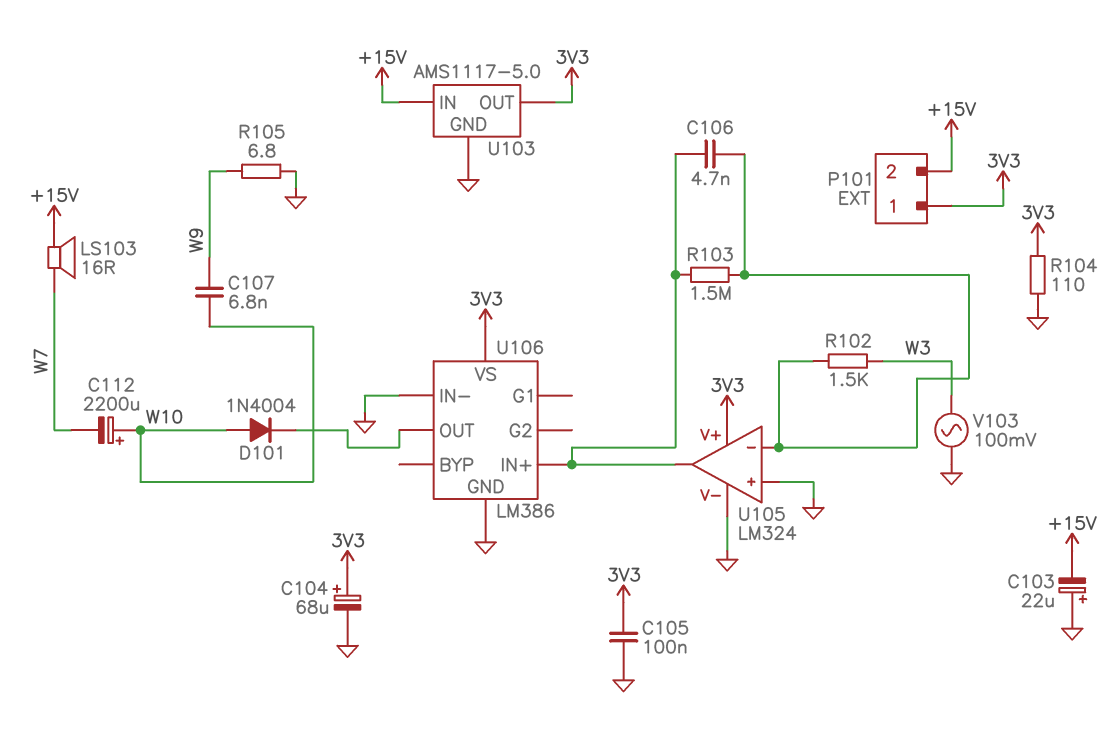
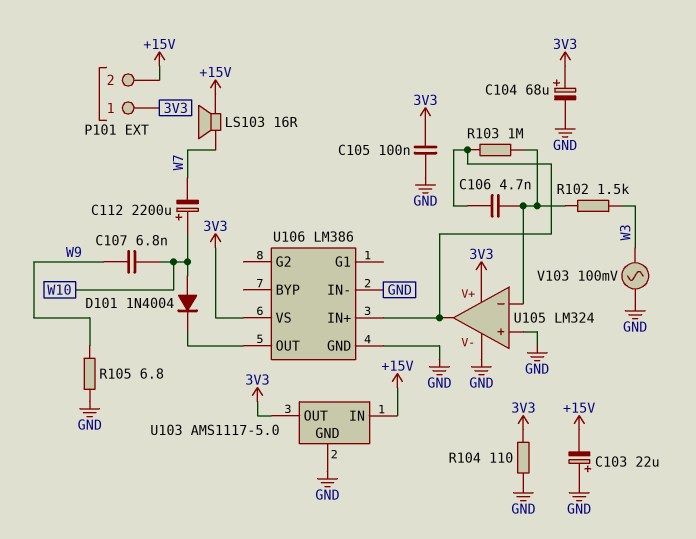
R103: 1.5M (U105/in-, U105/out) -> 1M (U105/in-, U105/out)

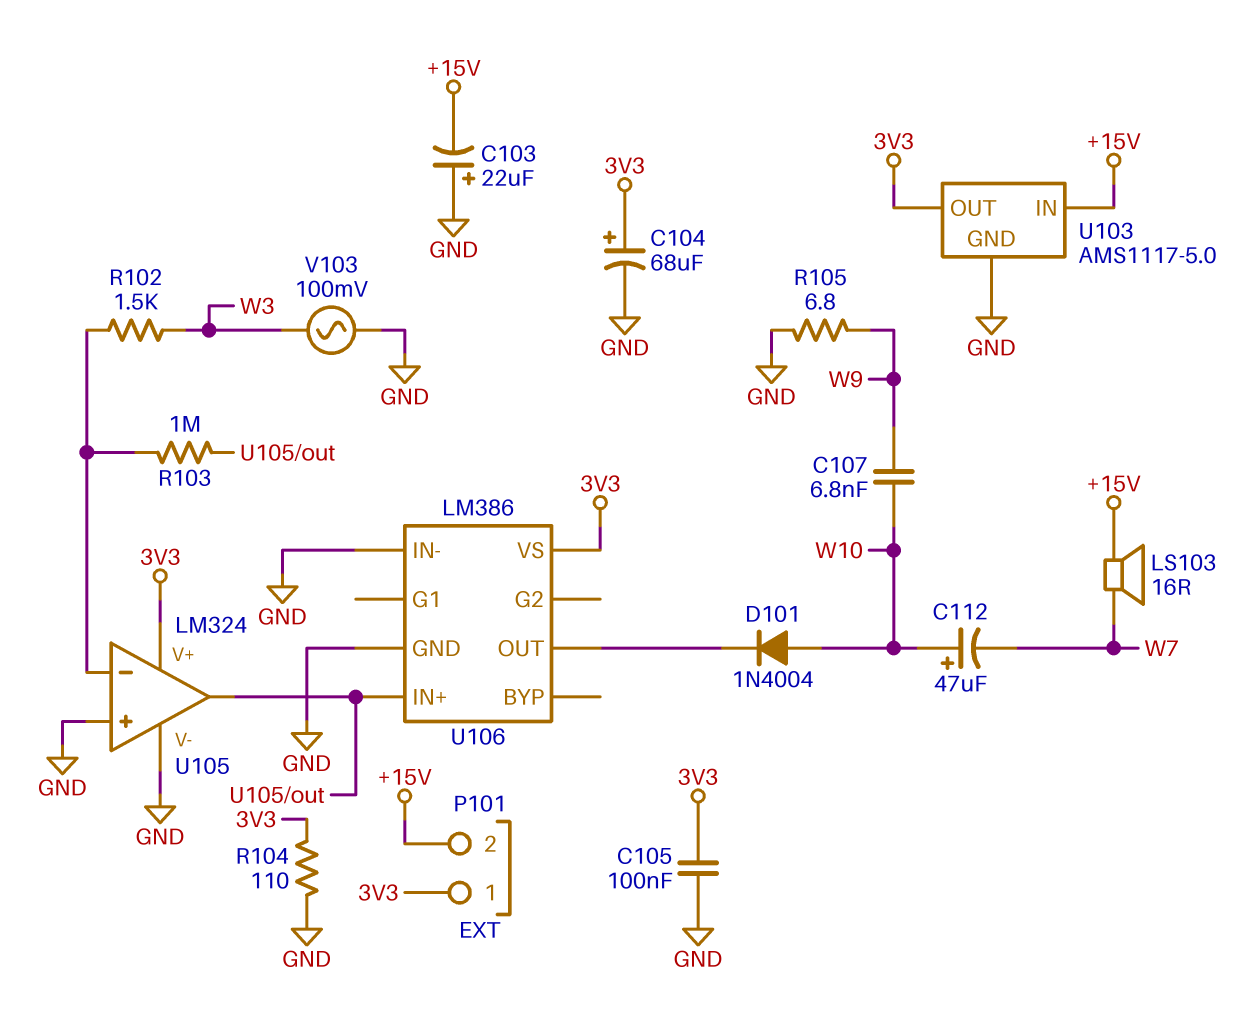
C106: 4.7nF (U105/in-, U105/out) -> none
C112: 2200uF (plus W10, minus W7) -> 47uF (plus W10, minus W7)

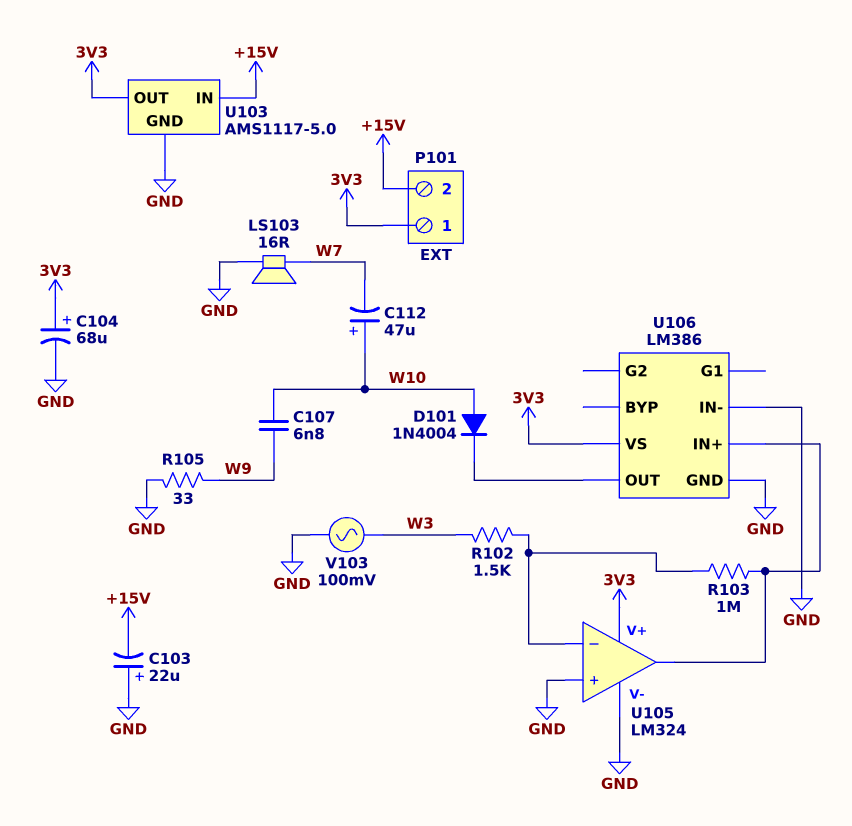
C105: 100nF (3V3, GND) -> none
LS103: speaker 16R (+15V, W7) -> speaker 16R (GND, W7)
R104: 110 (3V3, GND) -> none
R105: 6.8 (GND, W9) -> 33 (GND, W9)

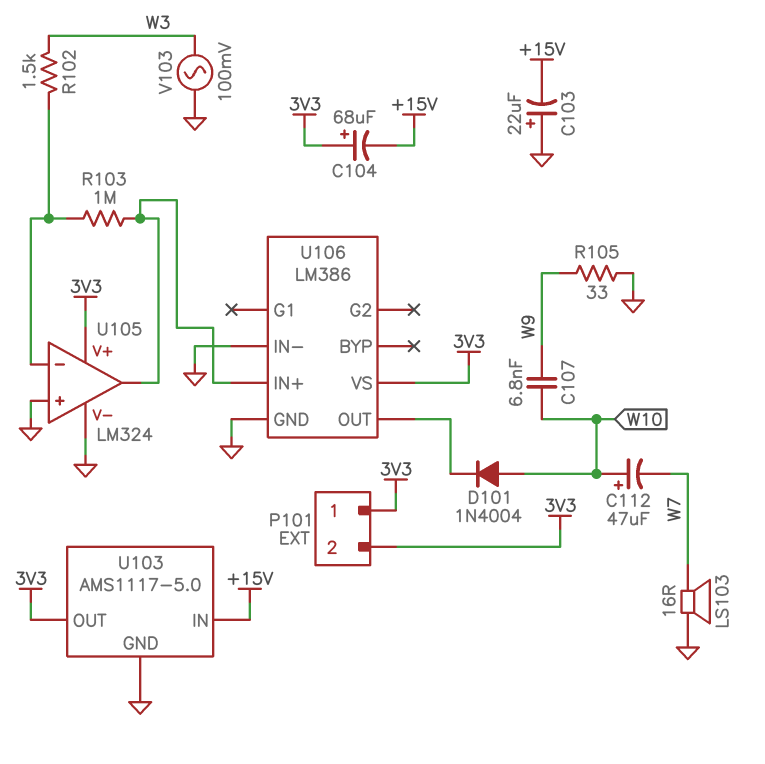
C104: 68uF (plus 3V3, minus GND) -> 68uF (plus 3V3, minus +15V)
P101 pin 2: +15V -> 3V3

